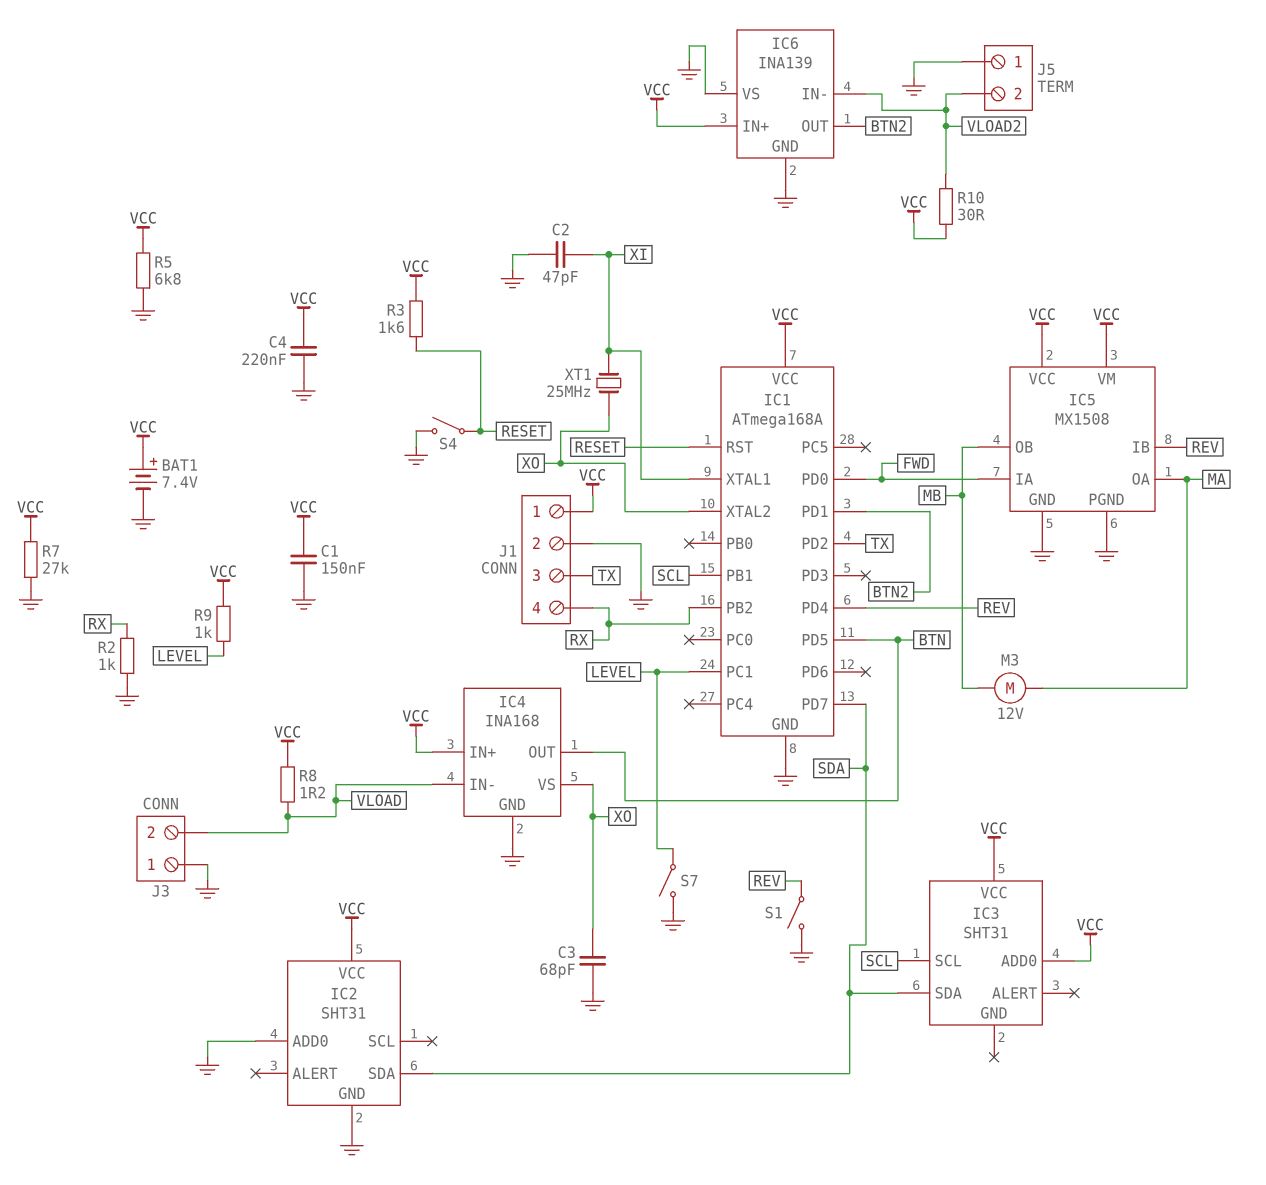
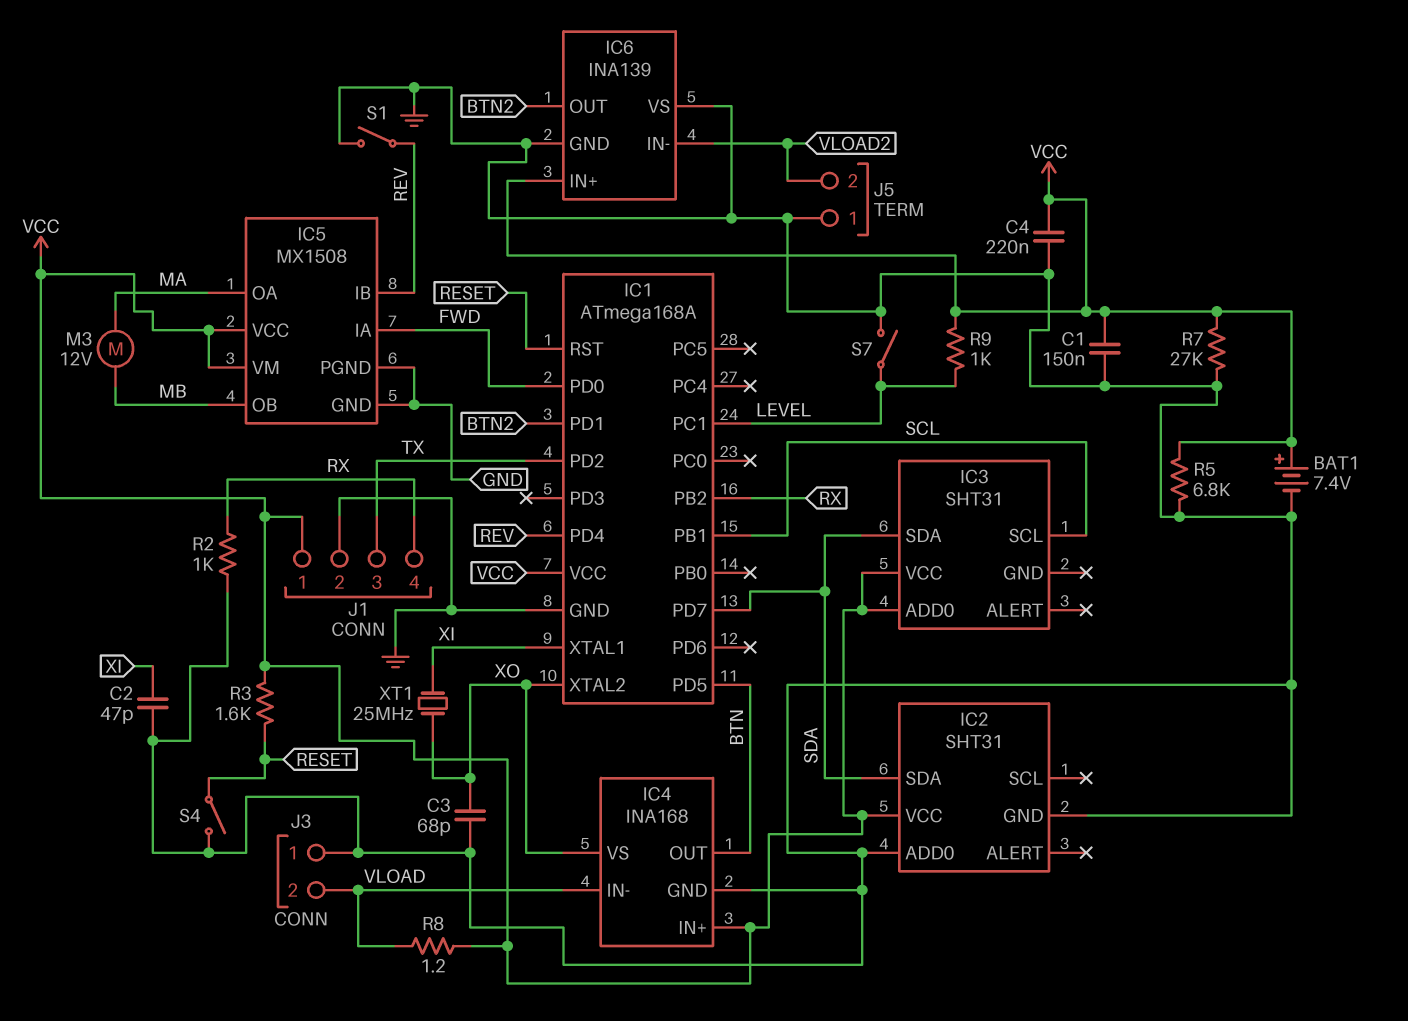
R10: 30 (VCC, VLOAD2) -> none

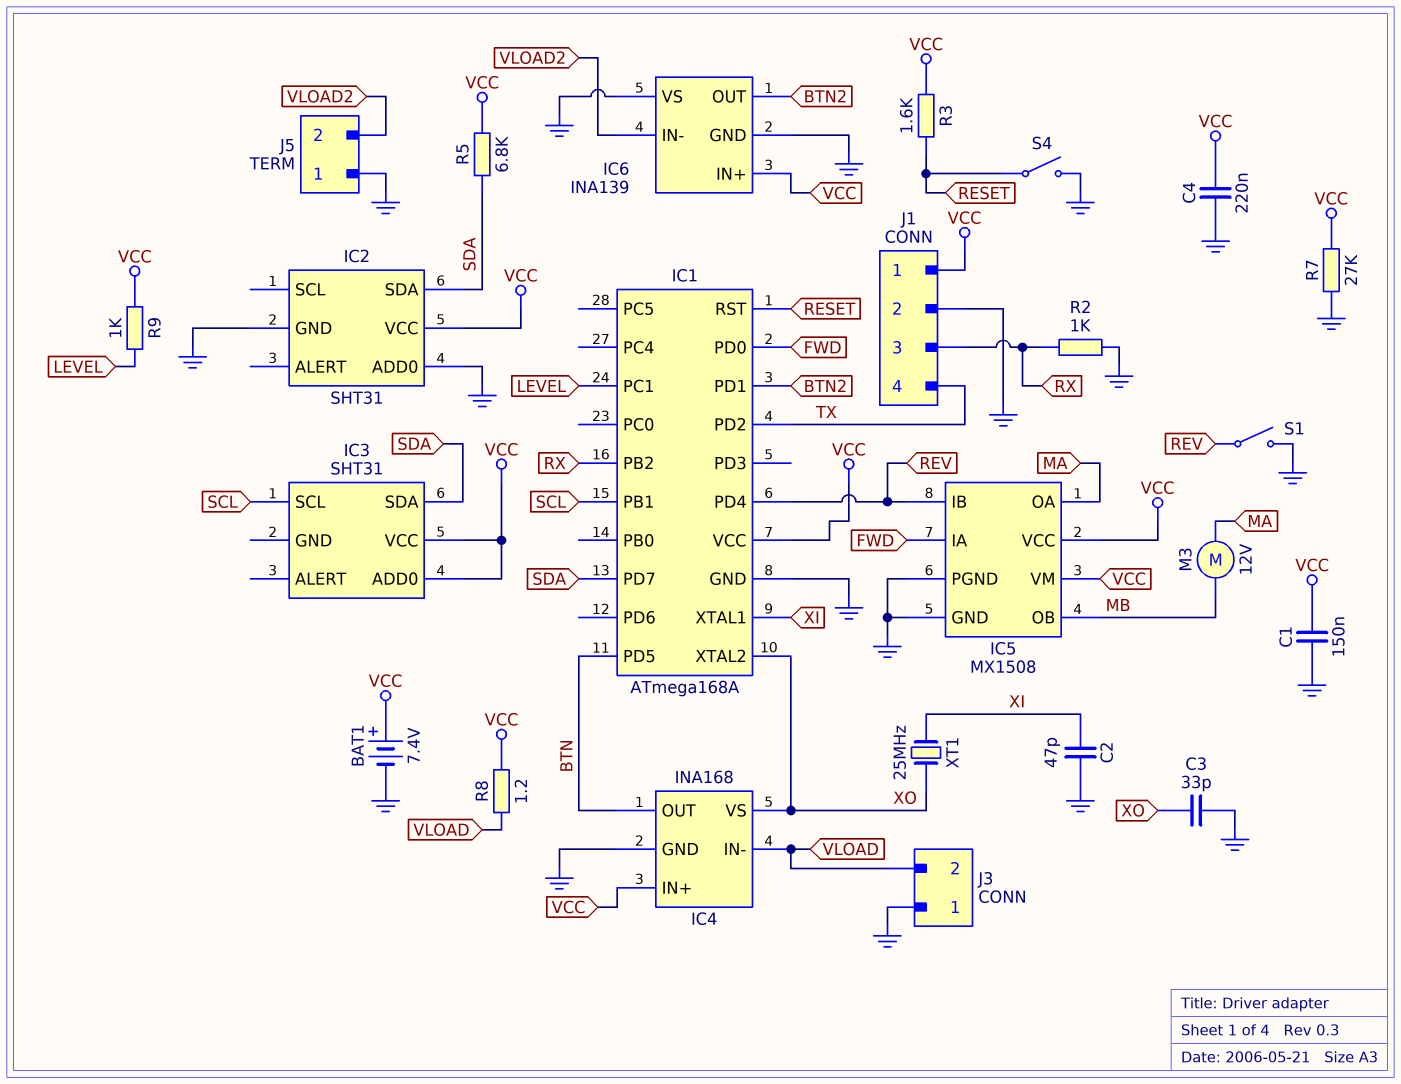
C3: 68pF (GND, XO) -> 33pF (GND, XO)
J1 pin 3: TX -> RX
J1 pin 4: RX -> TX
R5: 6.8k (GND, VCC) -> 6.8k (SDA, VCC)
S7: switch (GND, LEVEL) -> none

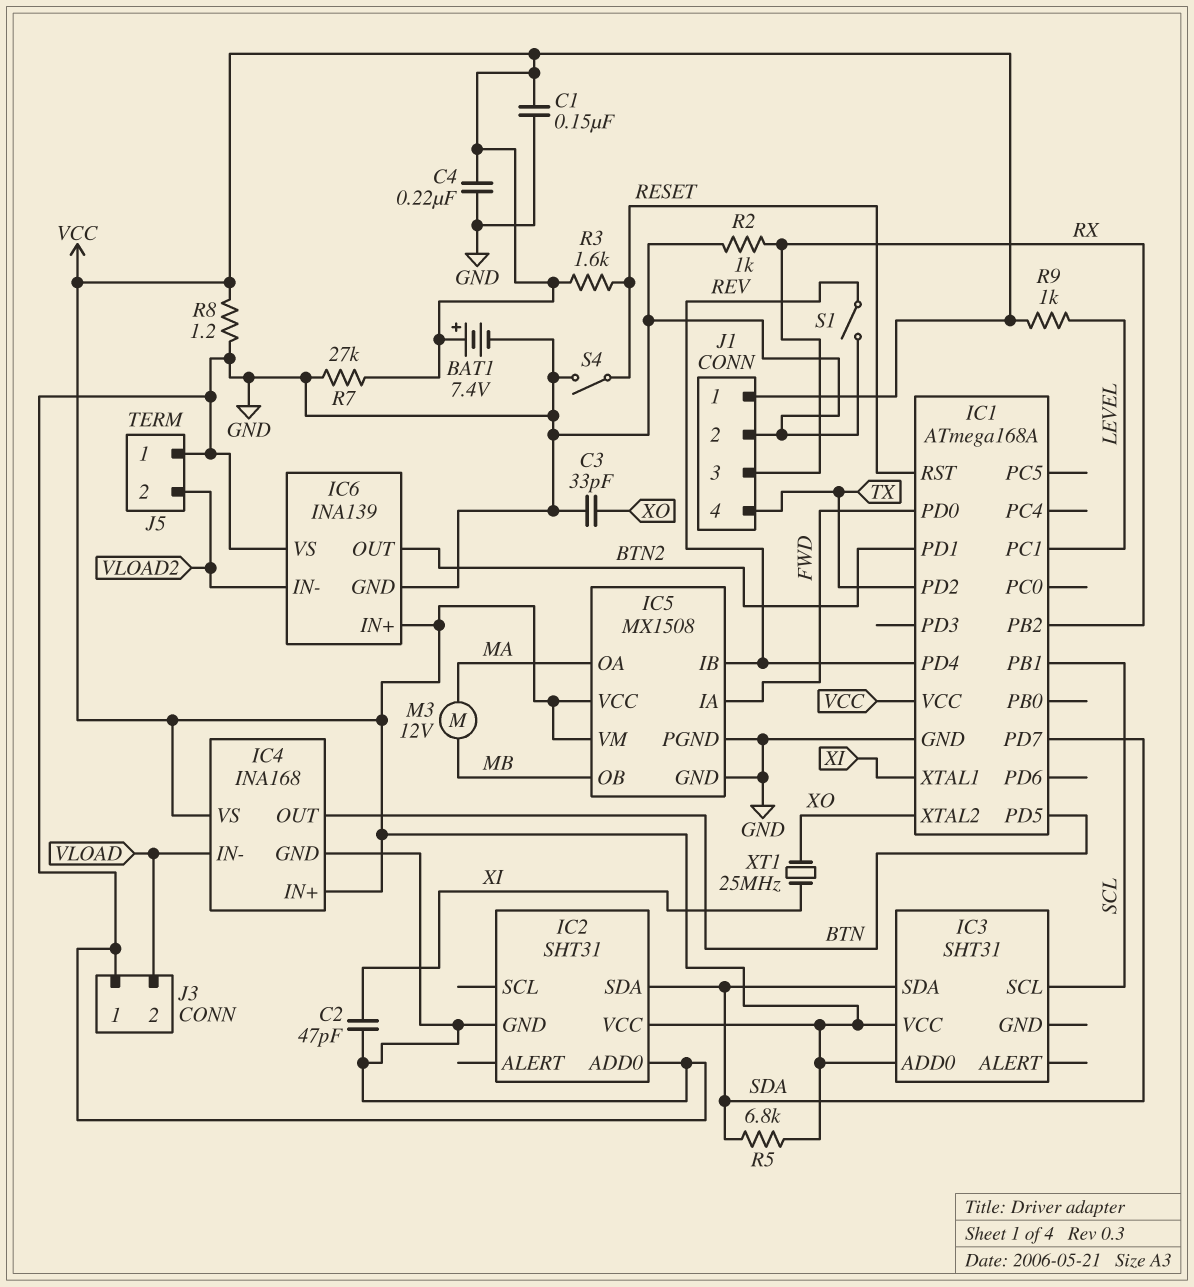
IC4 pin VS: XO -> VCC
R8: 1.2 (VCC, VLOAD) -> 1.2 (GND, VCC)

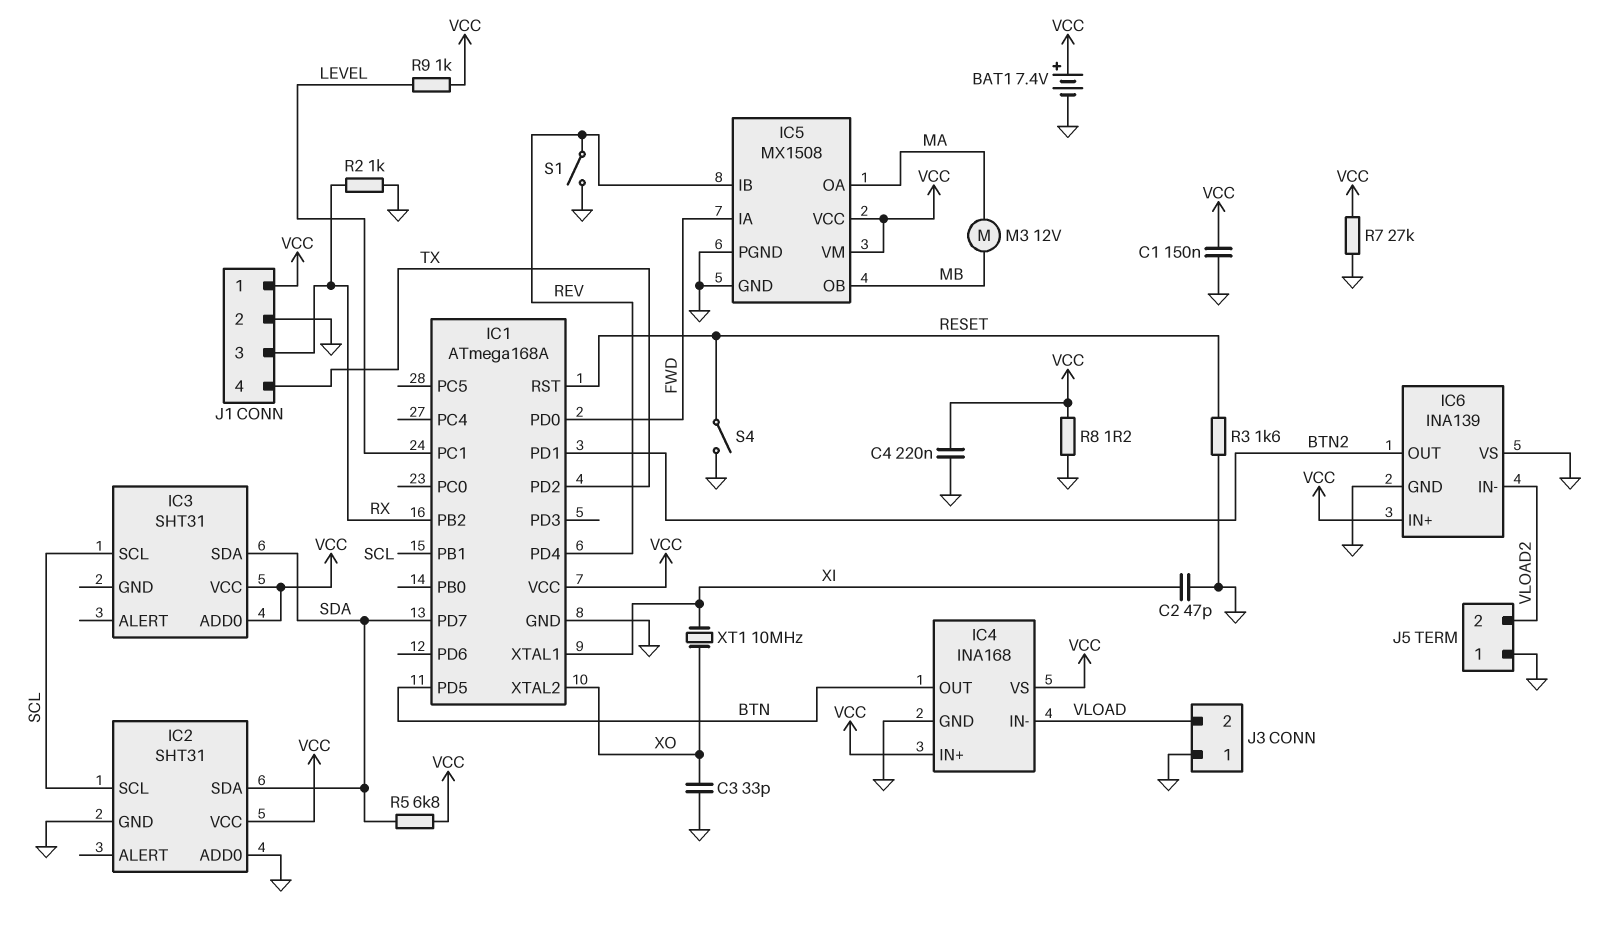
IC2 pin SCL: none -> SCL
R3: 1.6k (RESET, VCC) -> 1.6k (GND, RESET)
XT1: 25MHz (XI, XO) -> 10MHz (XI, XO)

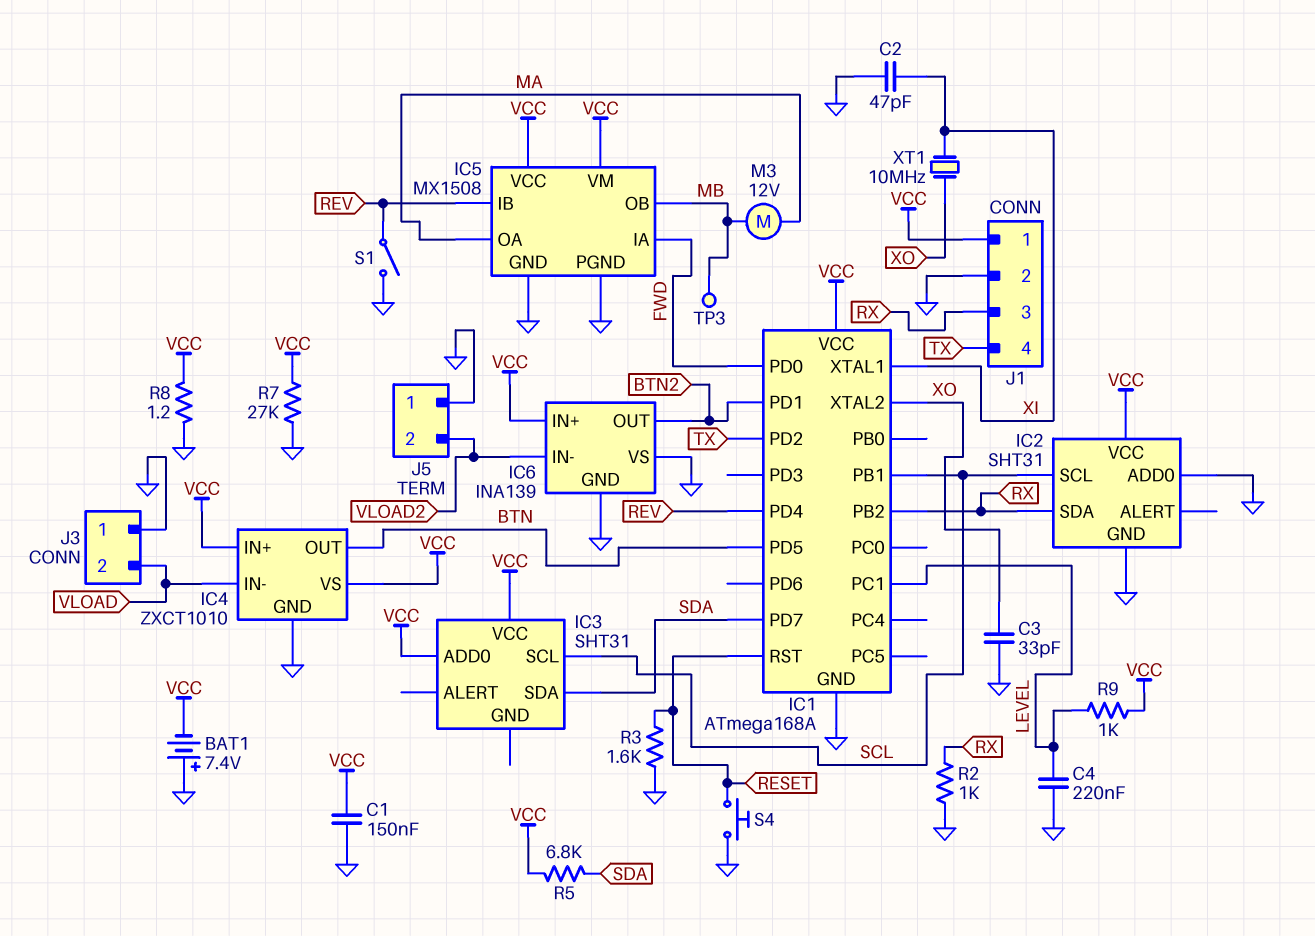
BAT1: 7.4V (plus VCC, minus GND) -> 7.4V (plus GND, minus VCC)
C4: 220nF (GND, VCC) -> 220nF (GND, LEVEL)
IC2 pin SDA: SDA -> RX
IC4: INA168 -> ZXCT1010
S4: switch (GND, RESET) -> button (GND, RESET)
TP3: none -> test point (MB)

